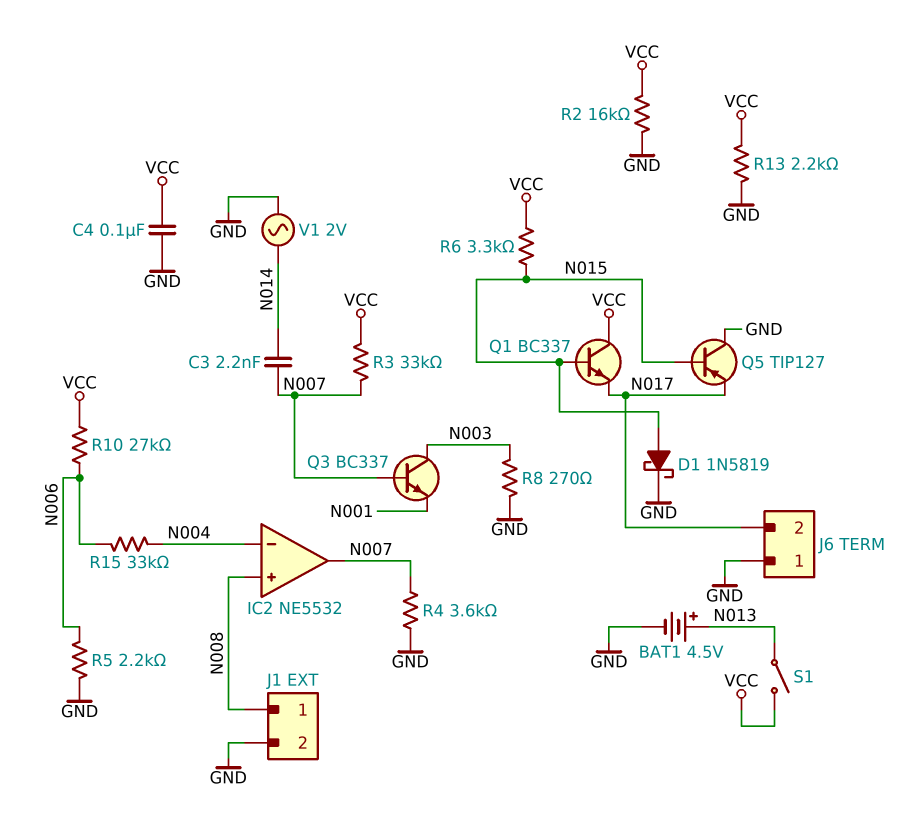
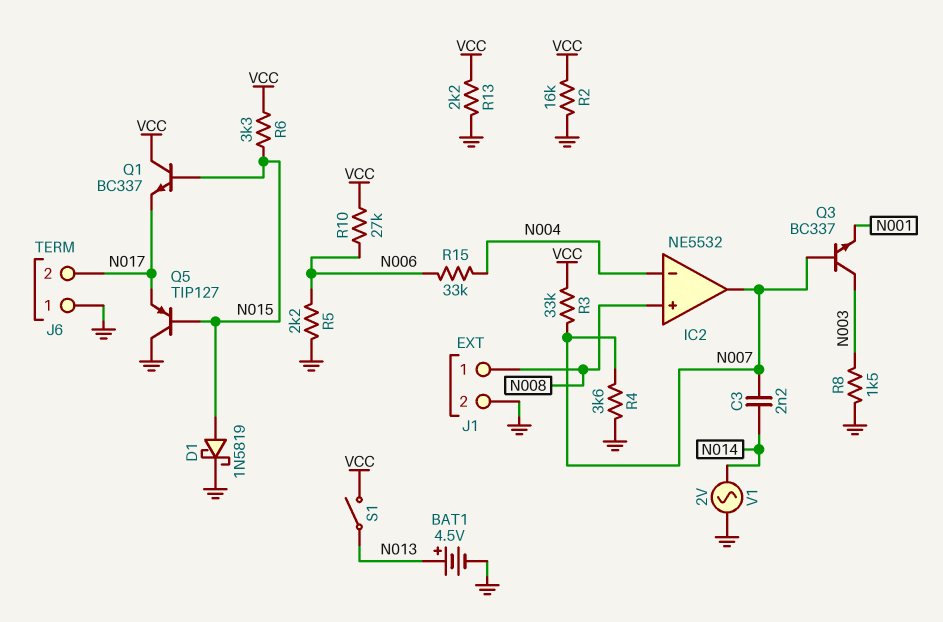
C4: 100nF (GND, VCC) -> none
R8: 270 (GND, N003) -> 1.5k (GND, N003)

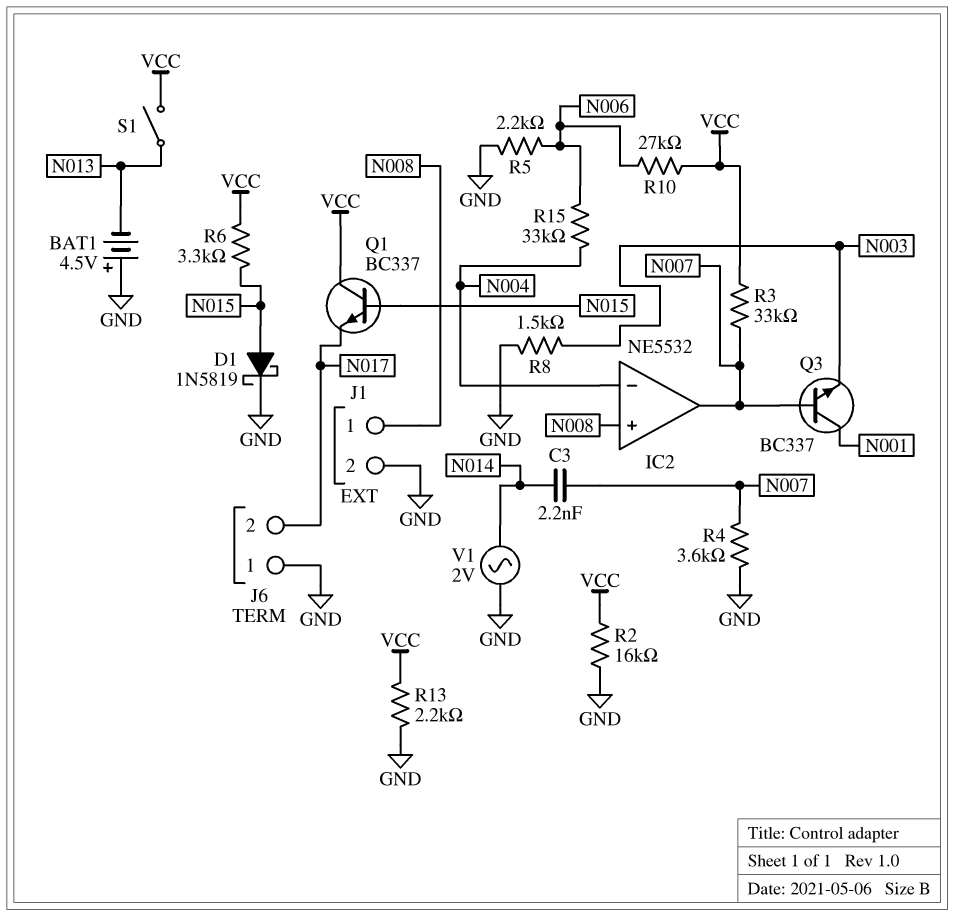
BAT1: 4.5V (plus N013, minus GND) -> 4.5V (plus GND, minus N013)
Q3: NPN BC337 (B N007, C N003, E N001) -> NPN BC337 (B N007, C N001, E N003)
Q5: PNP TIP127 (B N015, C GND, E N017) -> none

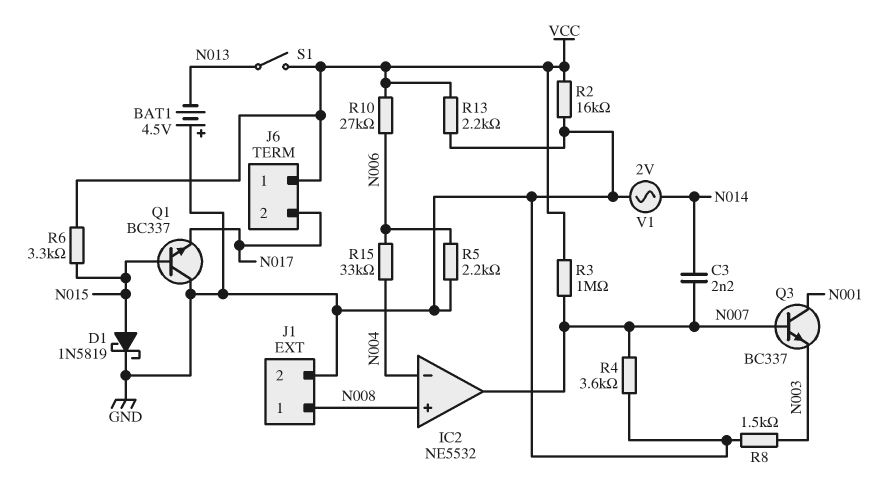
J6 pin 1: GND -> VCC
Q1: NPN BC337 (B N015, C VCC, E N017) -> NPN BC337 (B N015, C GND, E N017)
R3: 33k (N007, VCC) -> 1M (N007, VCC)

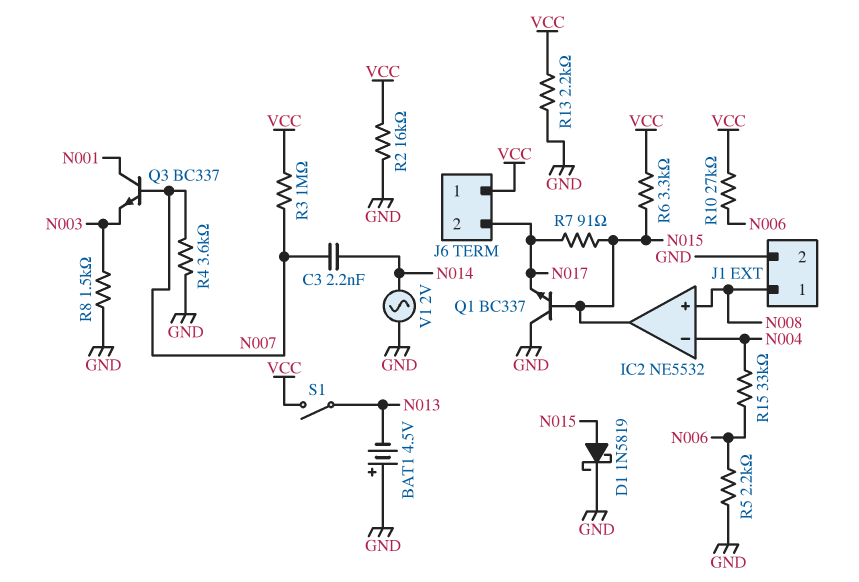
IC2 pin out: N007 -> N015
R7: none -> 91 (N015, N017)

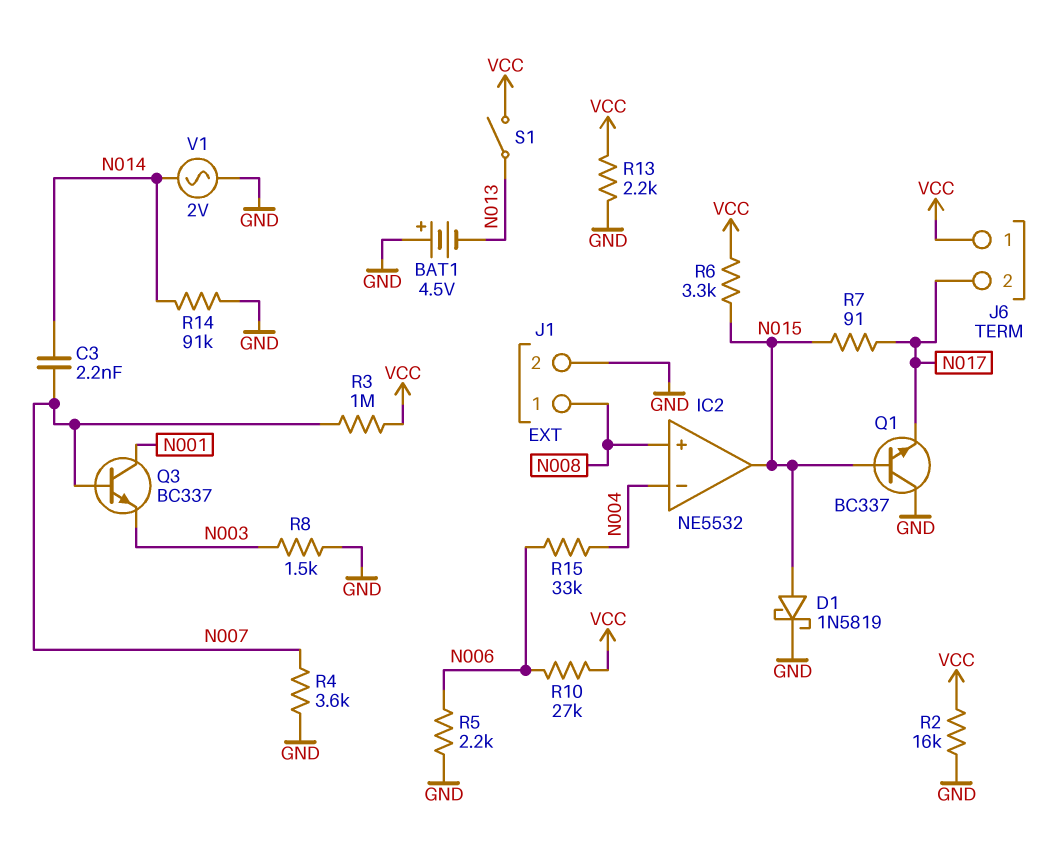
R14: none -> 91k (GND, N014)

